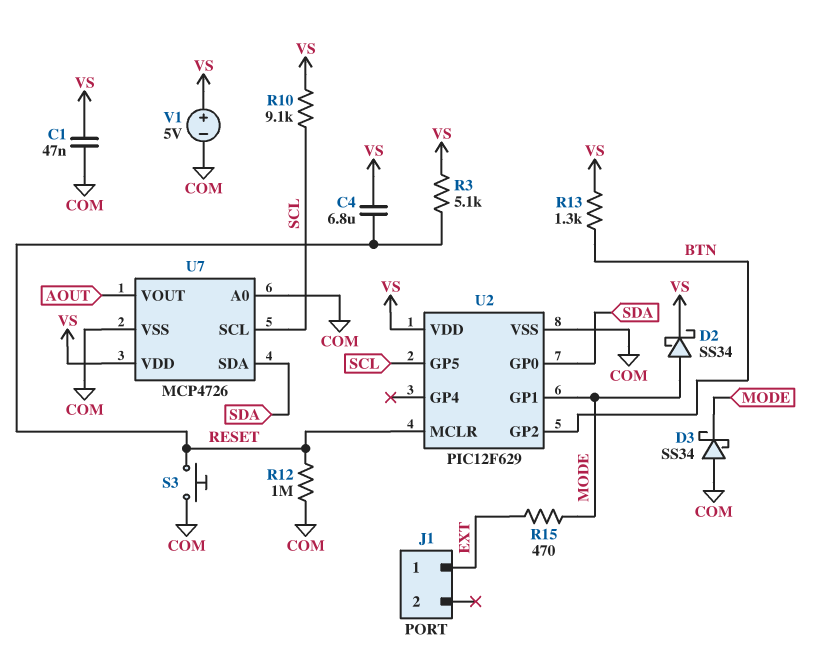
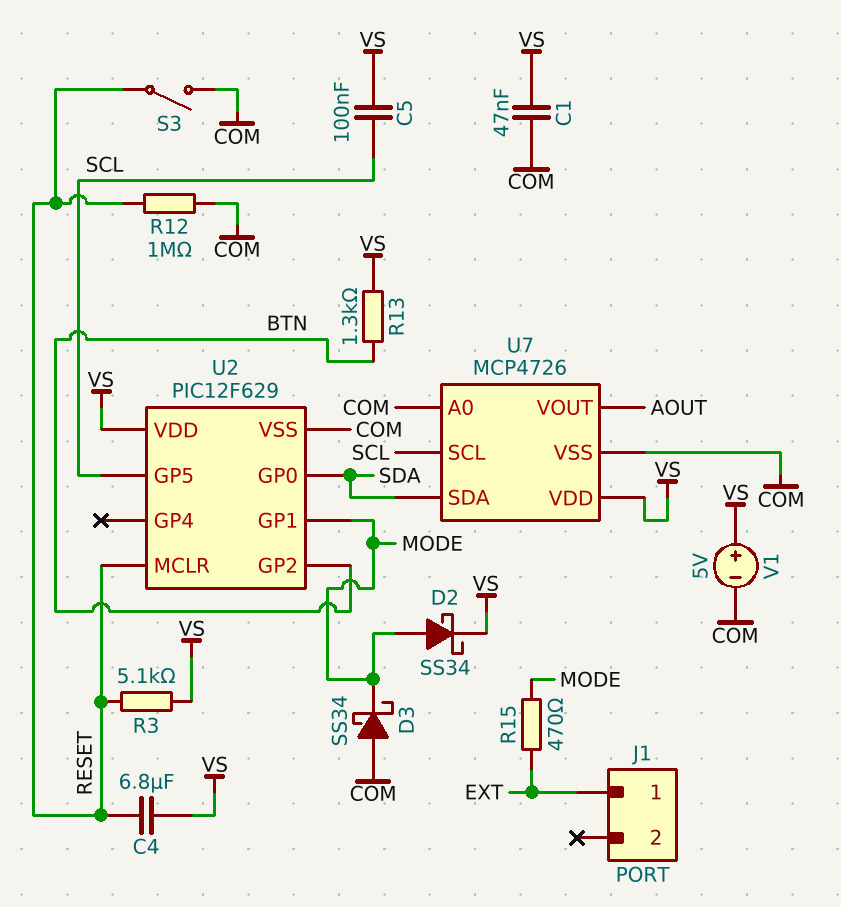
C5: none -> 100nF (SCL, VS)
R10: 9.1k (SCL, VS) -> none
S3: button (COM, RESET) -> switch (COM, RESET)

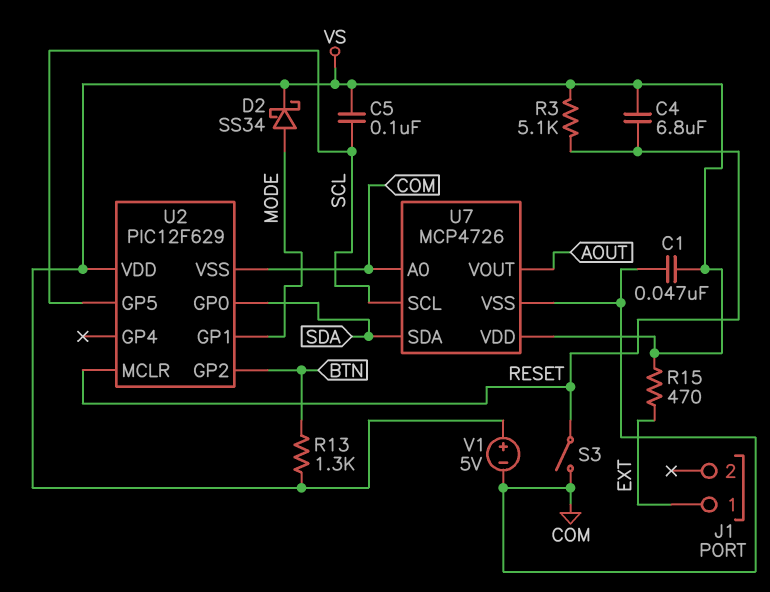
D3: schottky SS34 (A COM, K MODE) -> none
R12: 1M (COM, RESET) -> none
R15: 470 (EXT, MODE) -> 470 (EXT, VS)

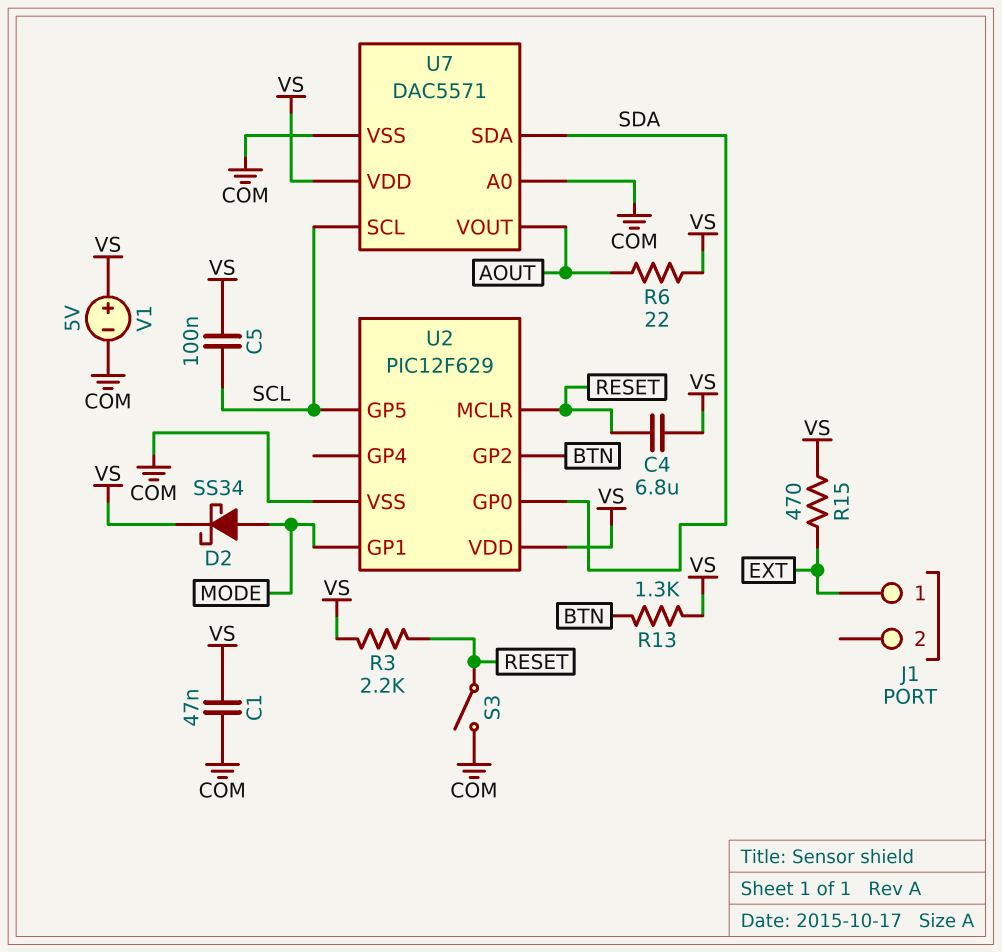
R3: 5.1k (RESET, VS) -> 2.2k (RESET, VS)
R6: none -> 22 (AOUT, VS)
U7: MCP4726 -> DAC5571

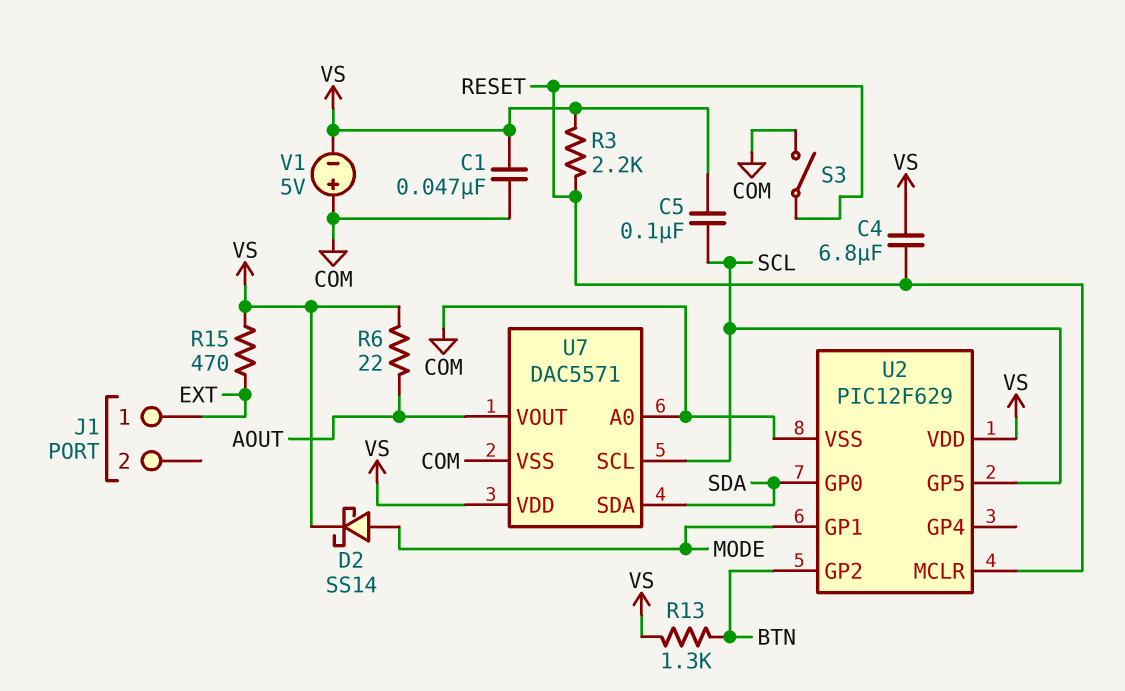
D2: schottky SS34 (A MODE, K VS) -> schottky SS14 (A MODE, K VS)
V1: 5V (plus VS, minus COM) -> 5V (plus COM, minus VS)

